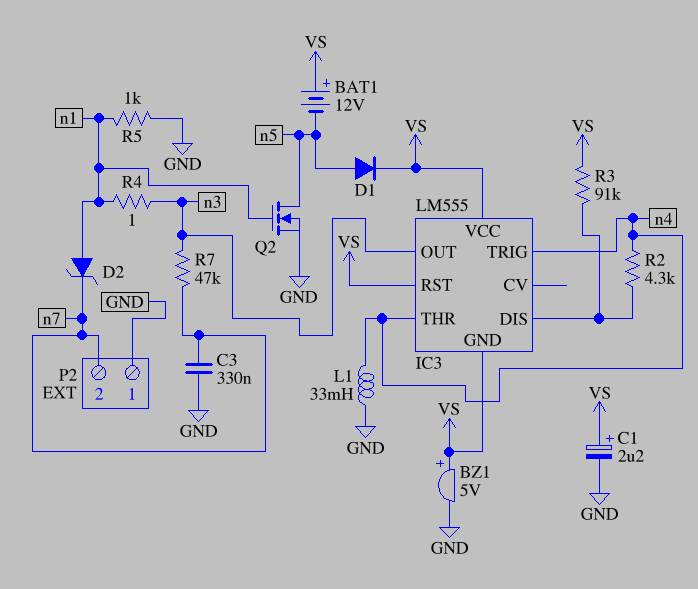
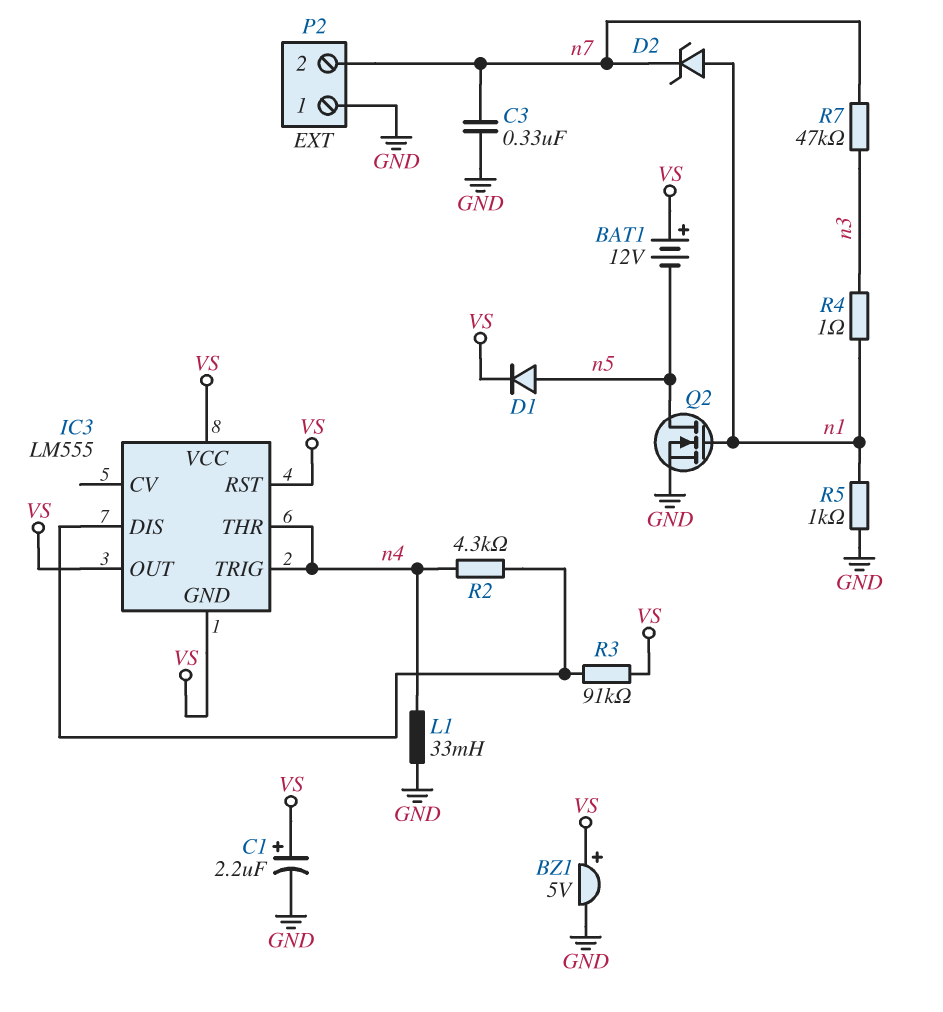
IC3 pin OUT: n3 -> VS

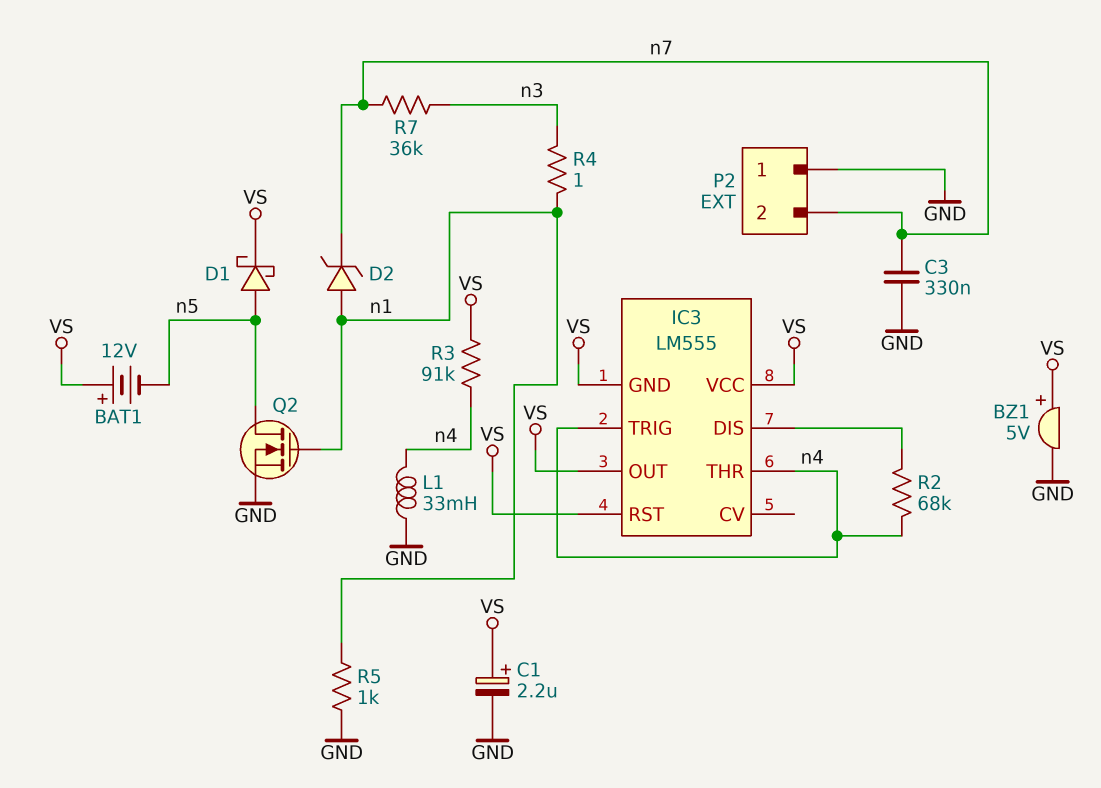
D1: diode (A n5, K VS) -> schottky (A n5, K VS)
R2: 4.3k (IC3/DIS, n4) -> 68k (IC3/DIS, n4)
R3: 91k (IC3/DIS, VS) -> 91k (VS, n4)
R7: 47k (n3, n7) -> 36k (n3, n7)

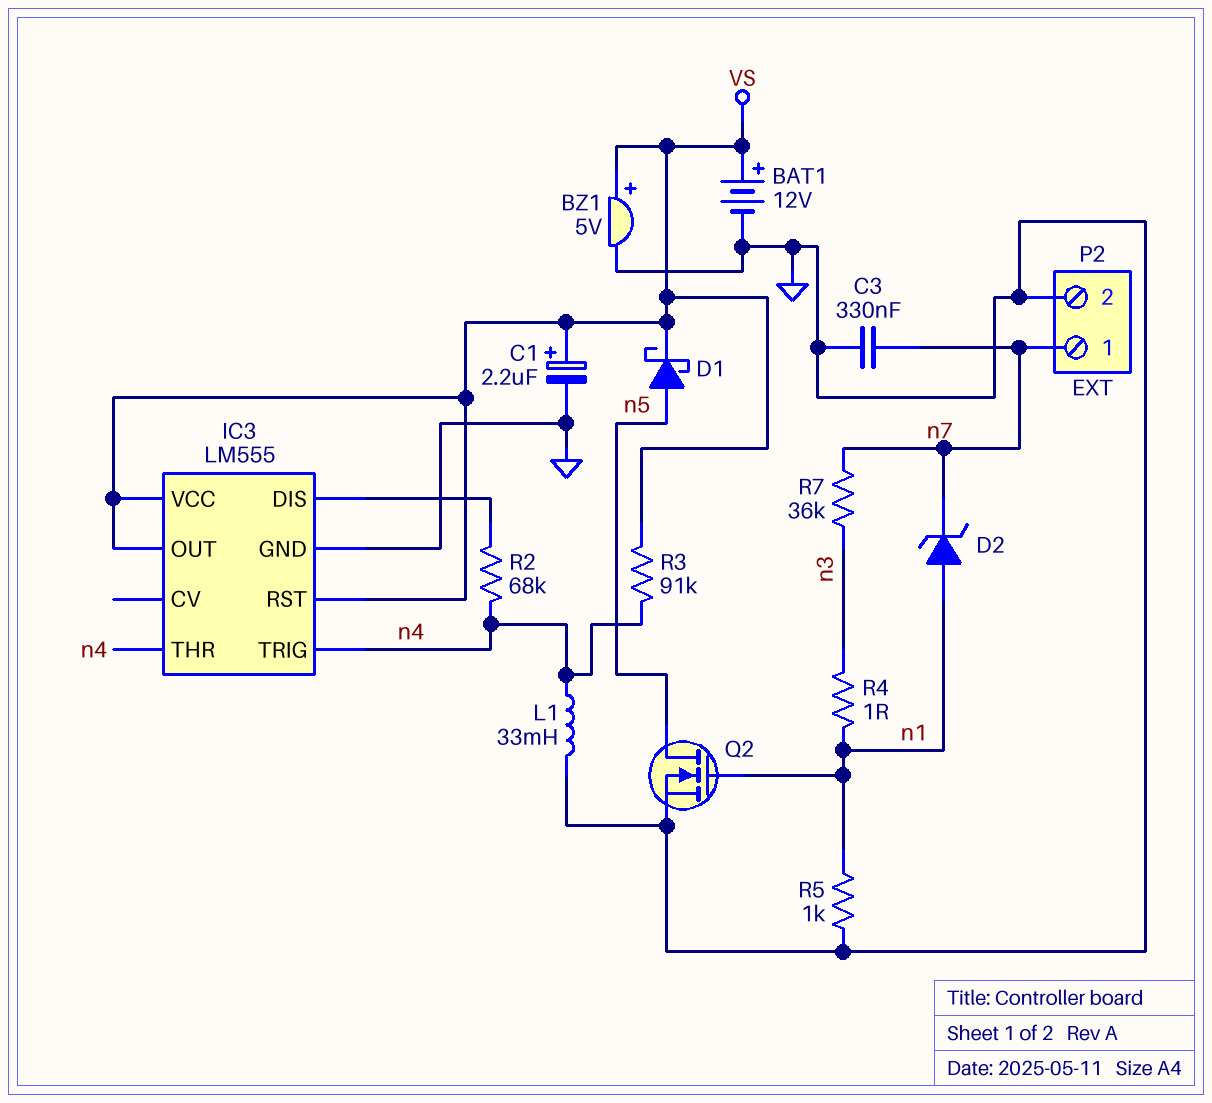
BAT1: 12V (plus VS, minus n5) -> 12V (plus VS, minus GND)
IC3 pin GND: VS -> GND
P2 pin 1: GND -> n7
P2 pin 2: n7 -> GND

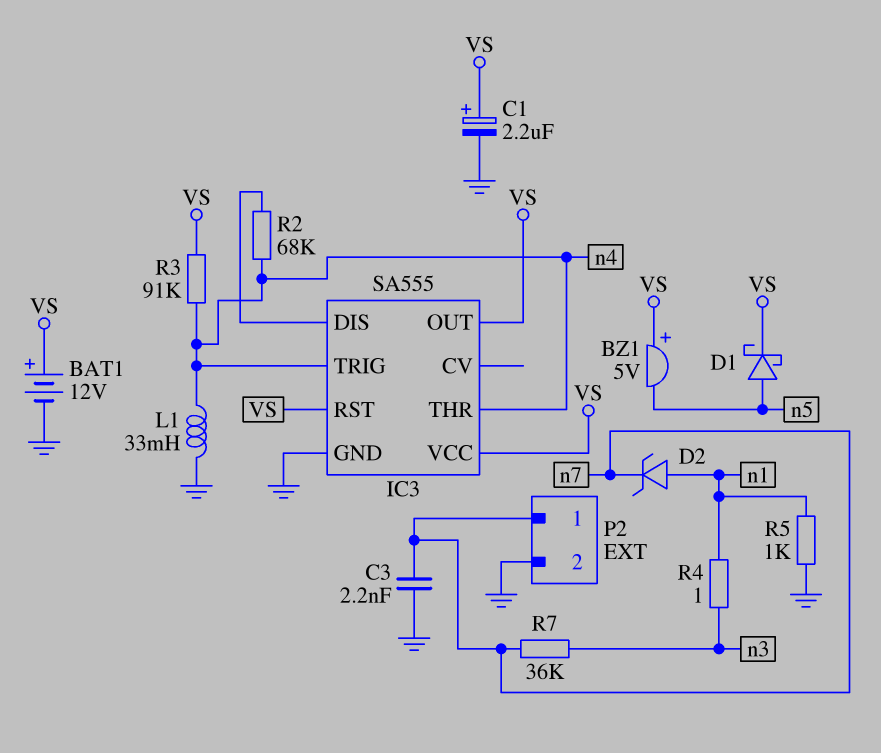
BZ1: buzzer 5V (plus VS, minus GND) -> buzzer 5V (plus VS, minus n5)
C3: 330nF (GND, n7) -> 2.2nF (GND, n7)
IC3: LM555 -> SA555
Q2: NMOS (G n1, D n5, S GND) -> none

